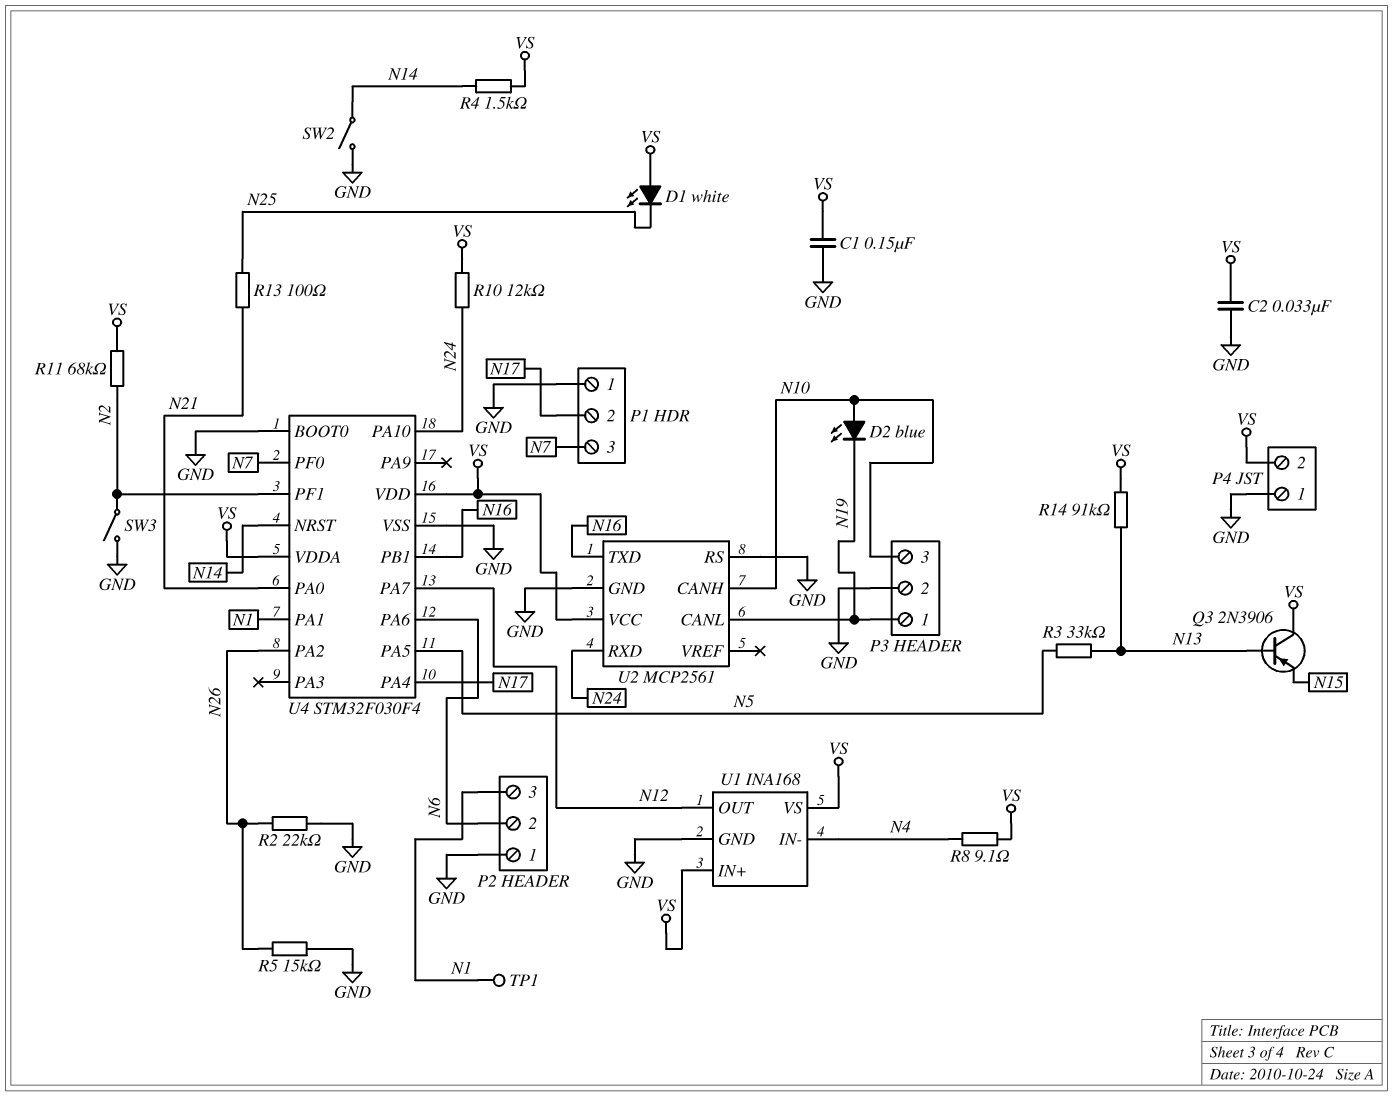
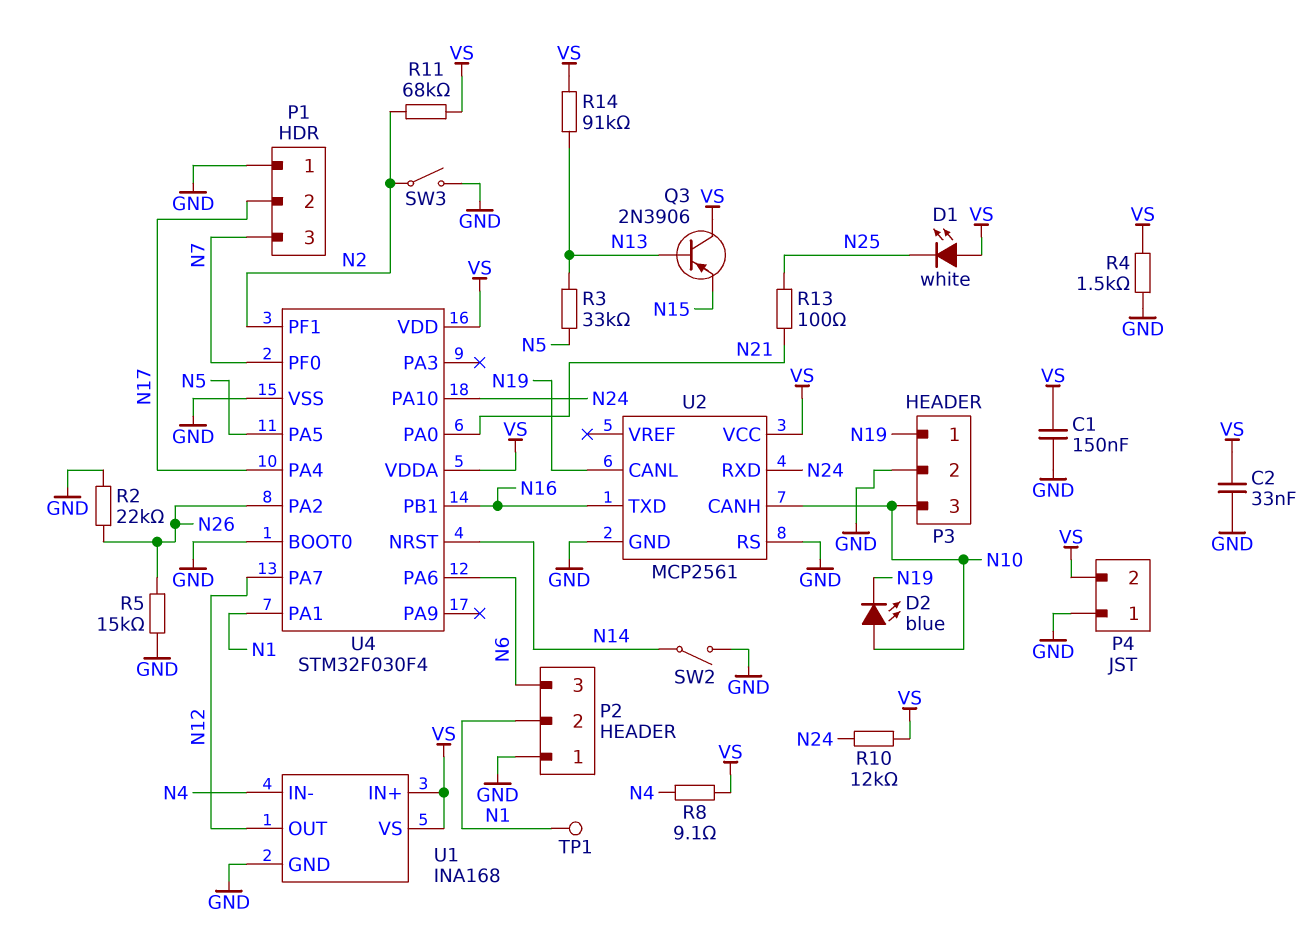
P2 pin 2: N6 -> N1
P2 pin 3: N1 -> N6
R4: 1.5k (N14, VS) -> 1.5k (GND, VS)

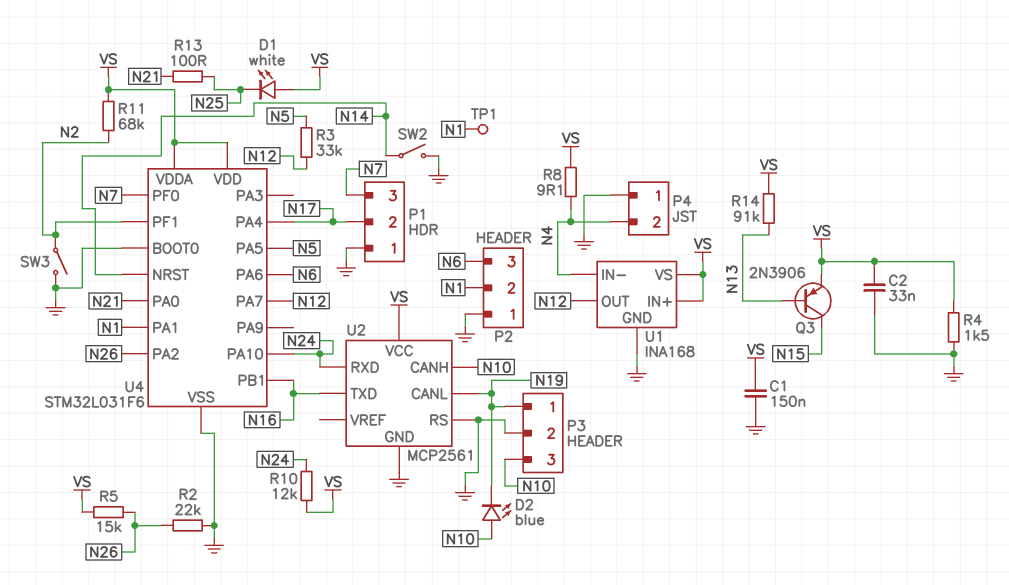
P4 pin 2: VS -> N4
Q3: PNP 2N3906 (B N13, C VS, E N15) -> PNP 2N3906 (B N13, C N15, E VS)
R3: 33k (N5, N13) -> 33k (N5, N12)
R5: 15k (GND, N26) -> 15k (N26, VS)
U4: STM32F030F4 -> STM32L031F6

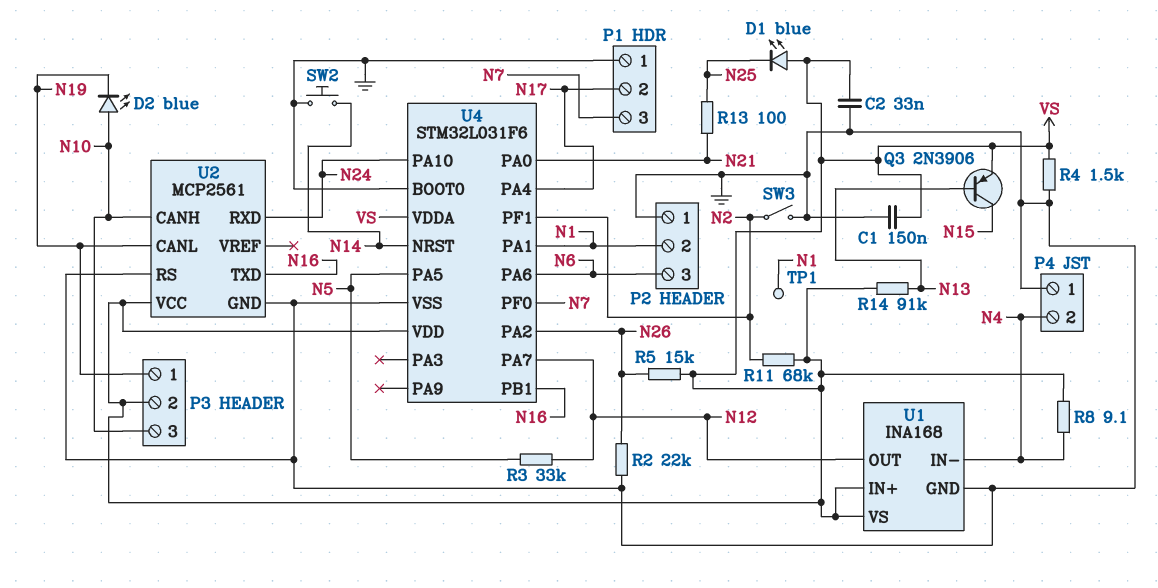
D1: LED white (A VS, K N25) -> LED blue (A VS, K N25)
P3 pin 2: GND -> VS
R10: 12k (N24, VS) -> none
SW2: switch (GND, N14) -> button (GND, N14)

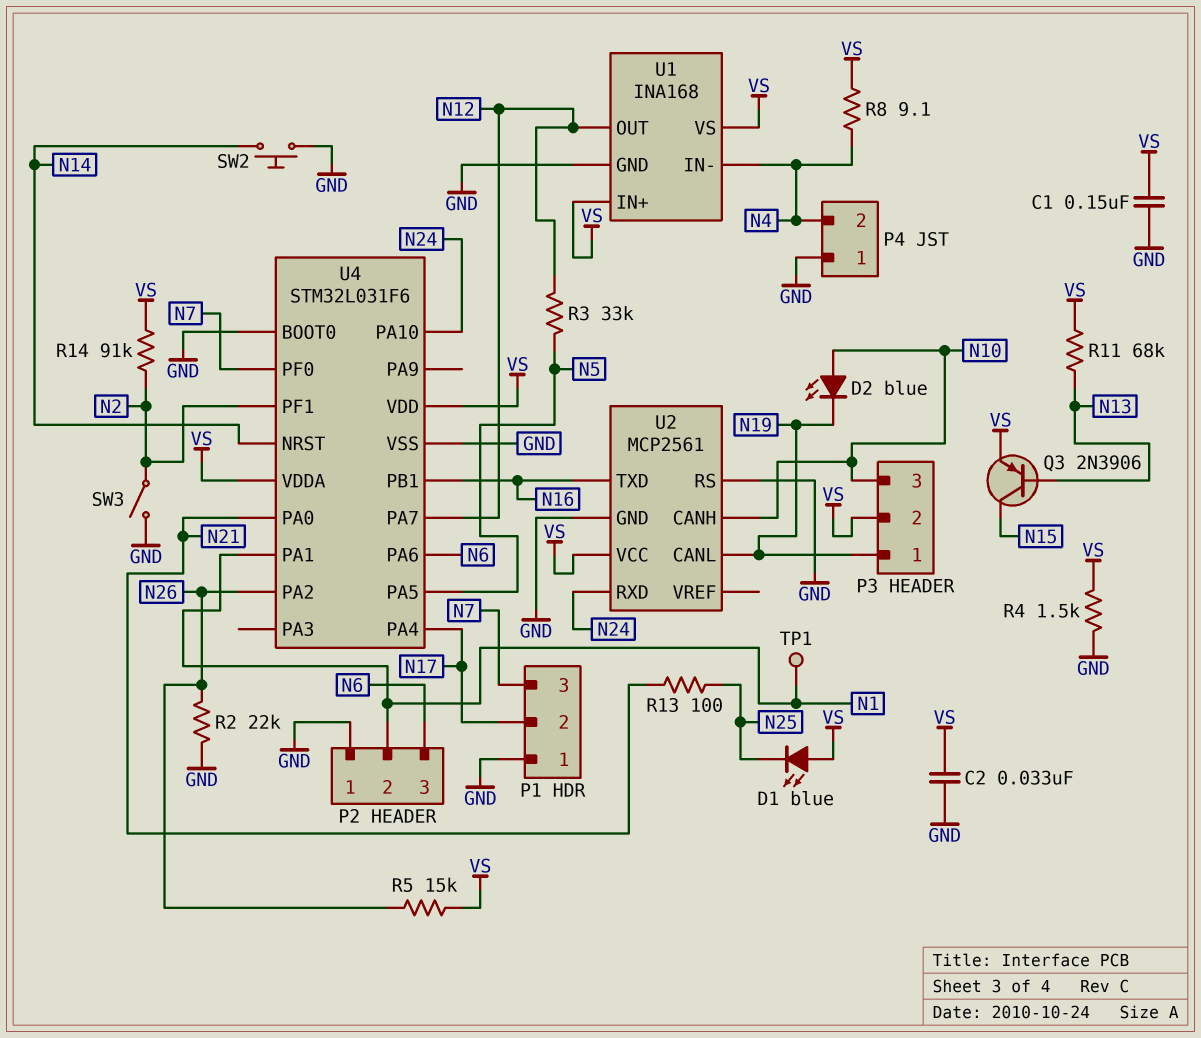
R11: 68k (N2, VS) -> 68k (N13, VS)
R14: 91k (N13, VS) -> 91k (N2, VS)

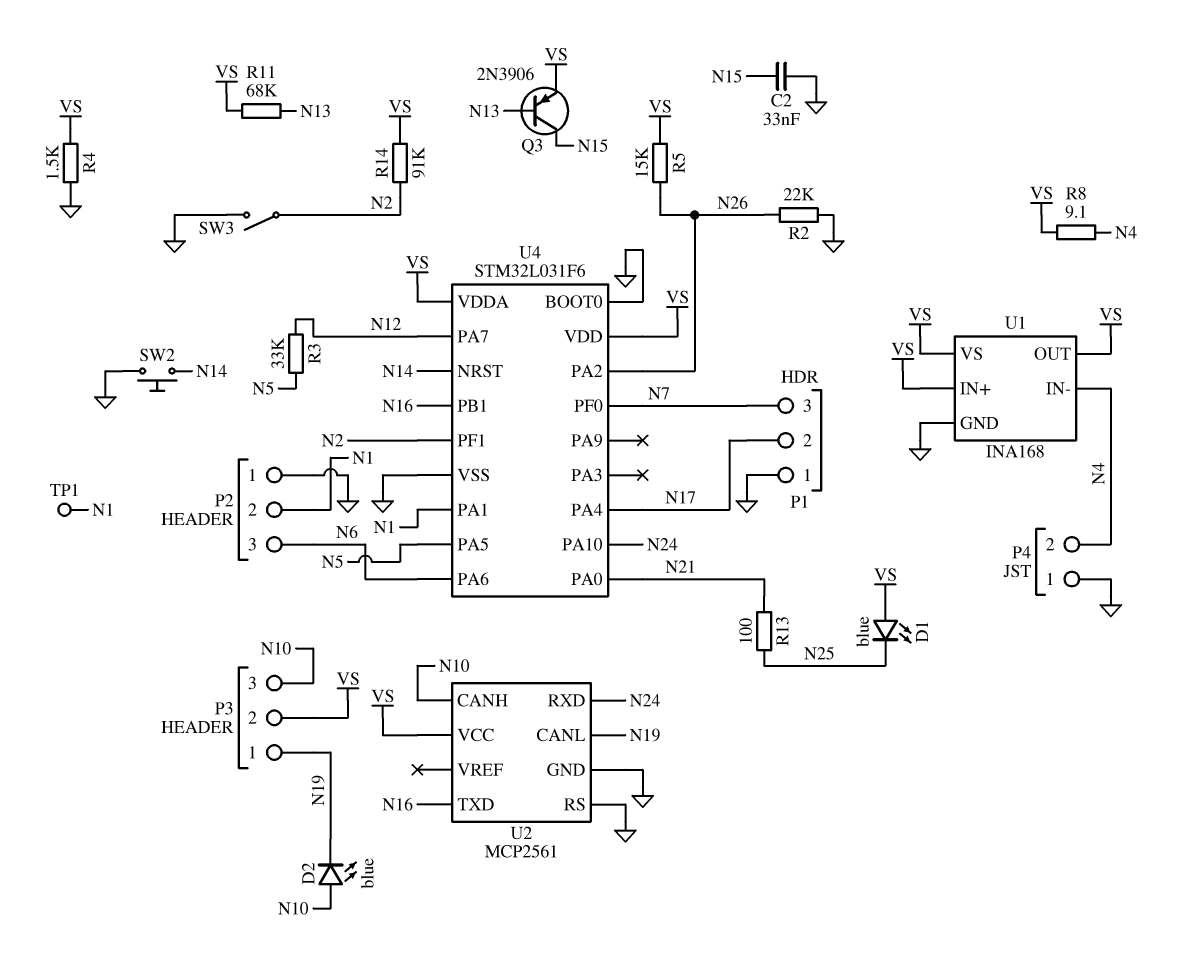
C1: 150nF (GND, VS) -> none
C2: 33nF (GND, VS) -> 33nF (GND, N15)
U1 pin OUT: N12 -> VS

